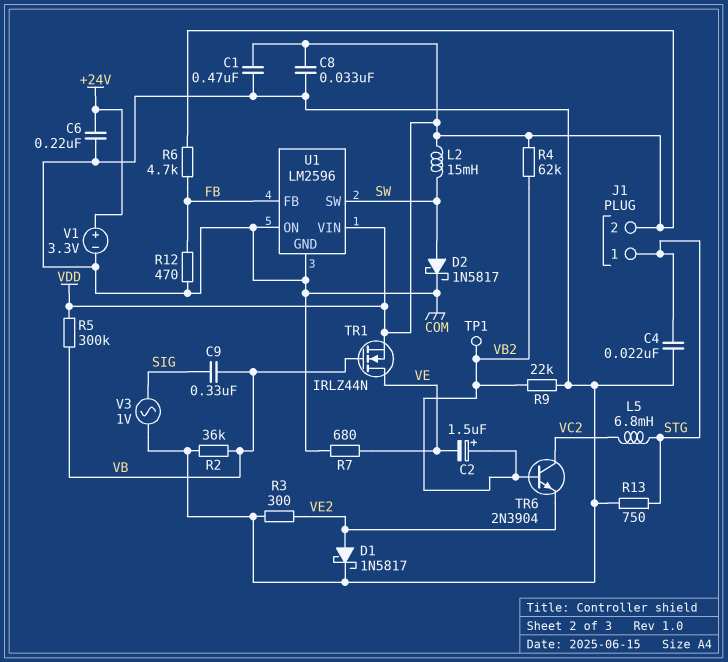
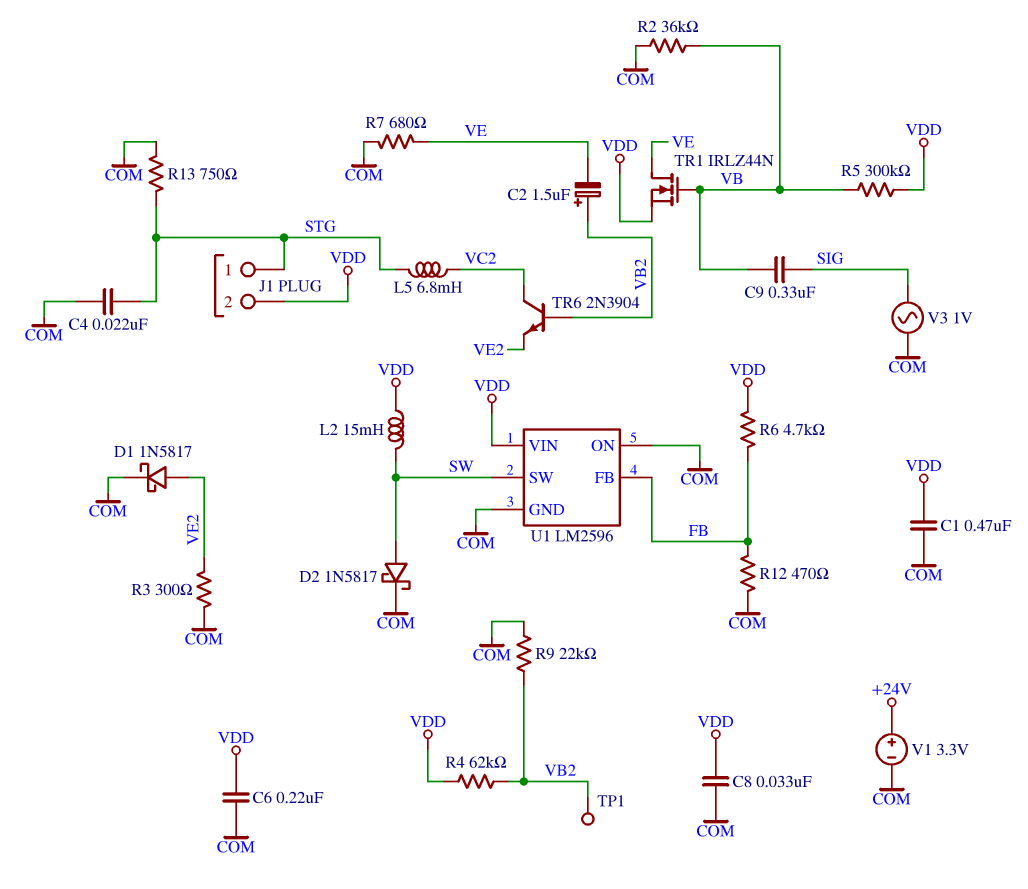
C6: 220nF (+24V, COM) -> 220nF (COM, VDD)

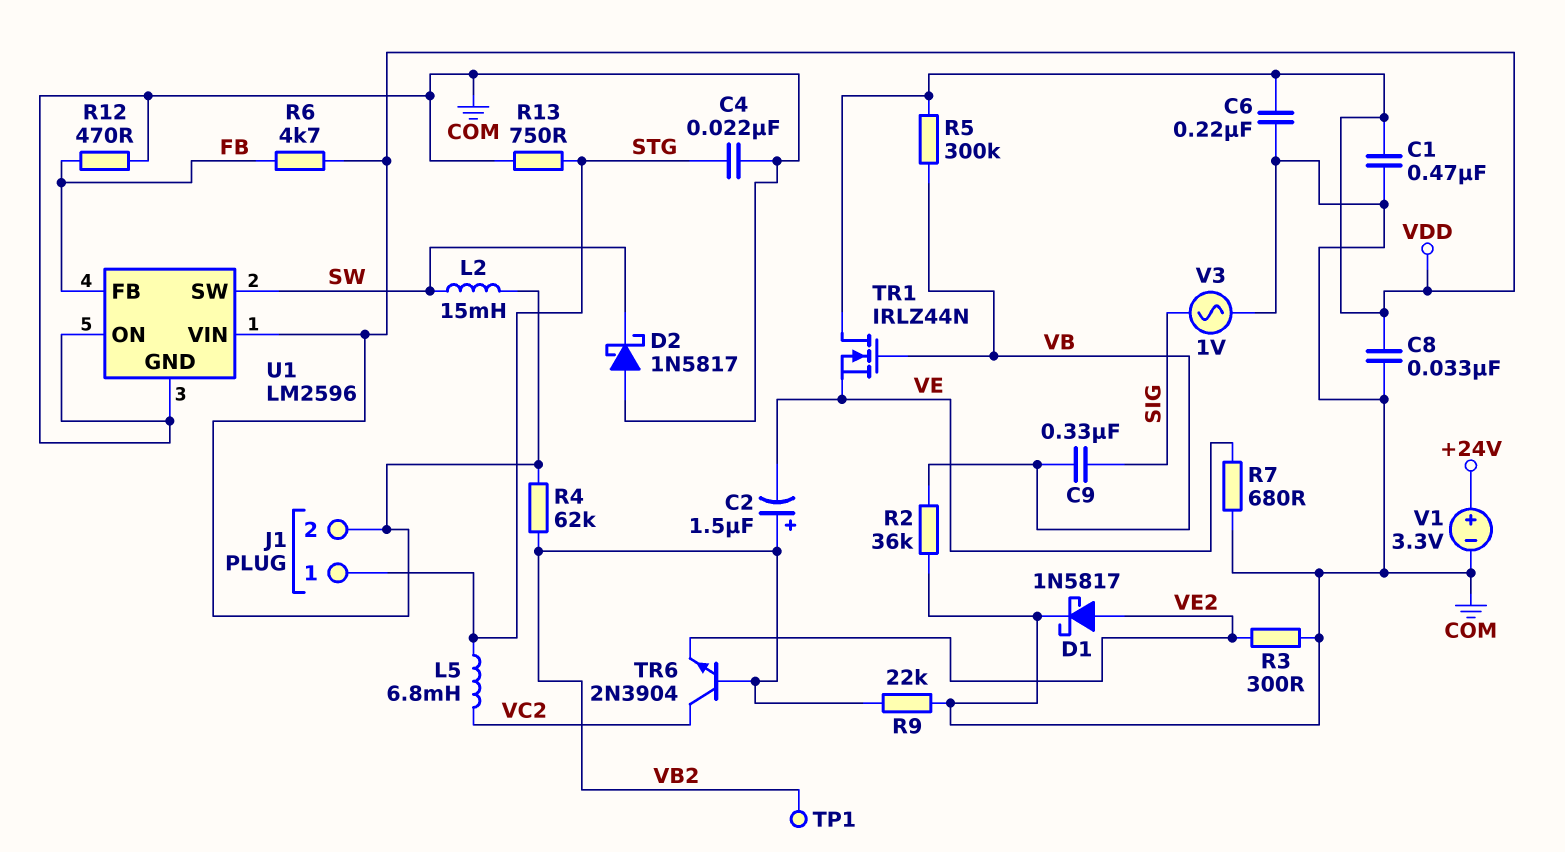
D2: schottky 1N5817 (A SW, K COM) -> schottky 1N5817 (A COM, K SW)
TR1: NMOS IRLZ44N (G VB, D VE, S VDD) -> NMOS IRLZ44N (G VB, D VDD, S VE)

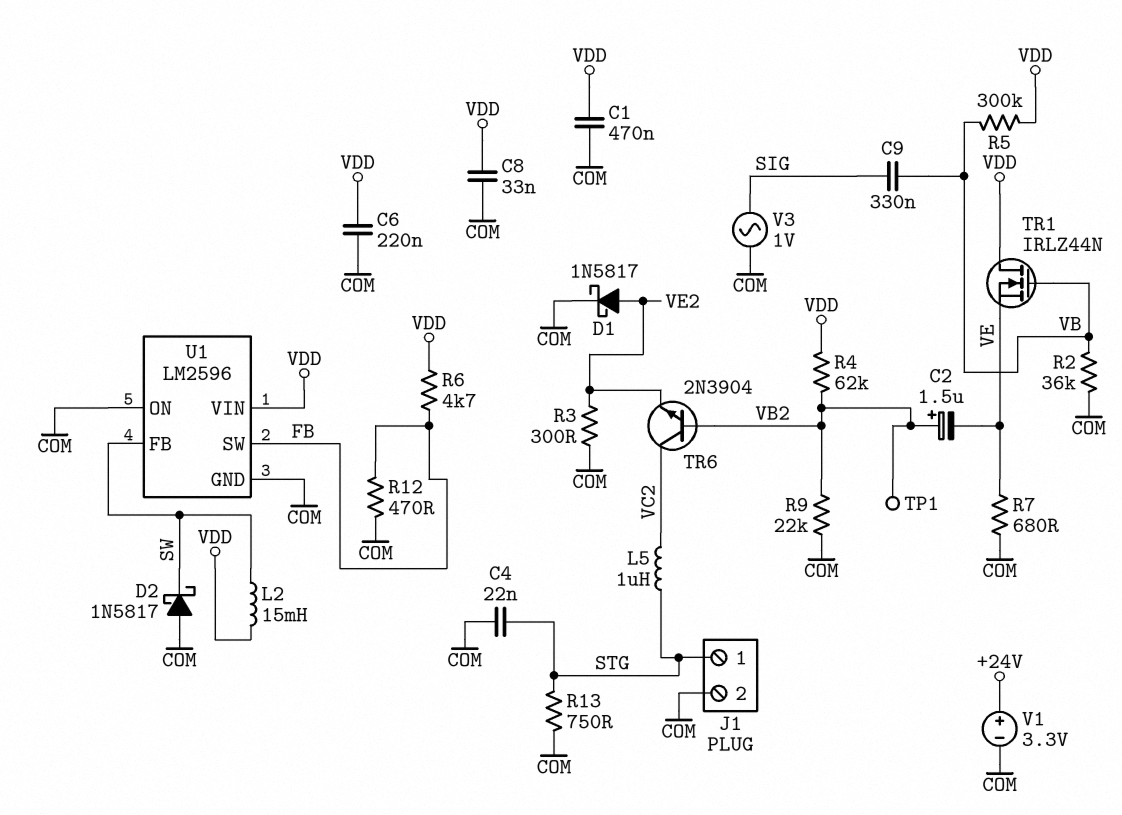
J1 pin 2: VDD -> COM
L5: 6.8mH (STG, VC2) -> 1uH (STG, VC2)
U1 pin FB: FB -> SW
U1 pin SW: SW -> FB

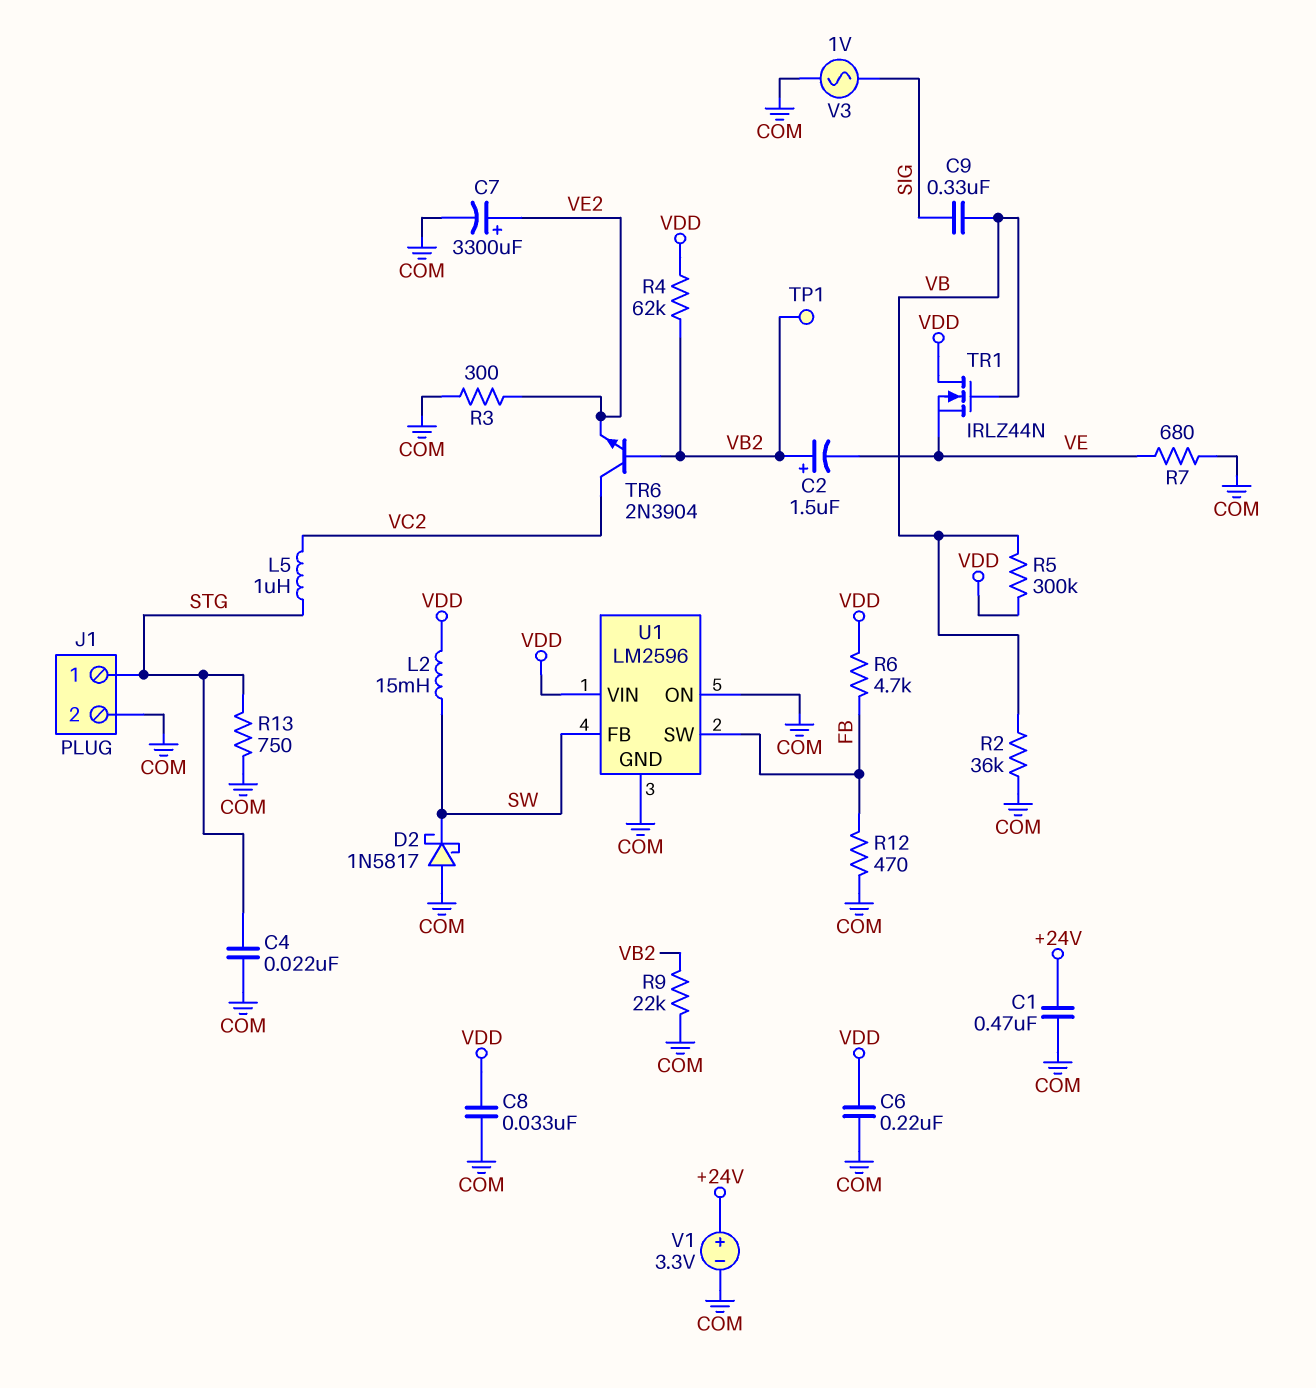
C1: 470nF (COM, VDD) -> 470nF (+24V, COM)
C7: none -> 3300uF (plus VE2, minus COM)
D1: schottky 1N5817 (A VE2, K COM) -> none

